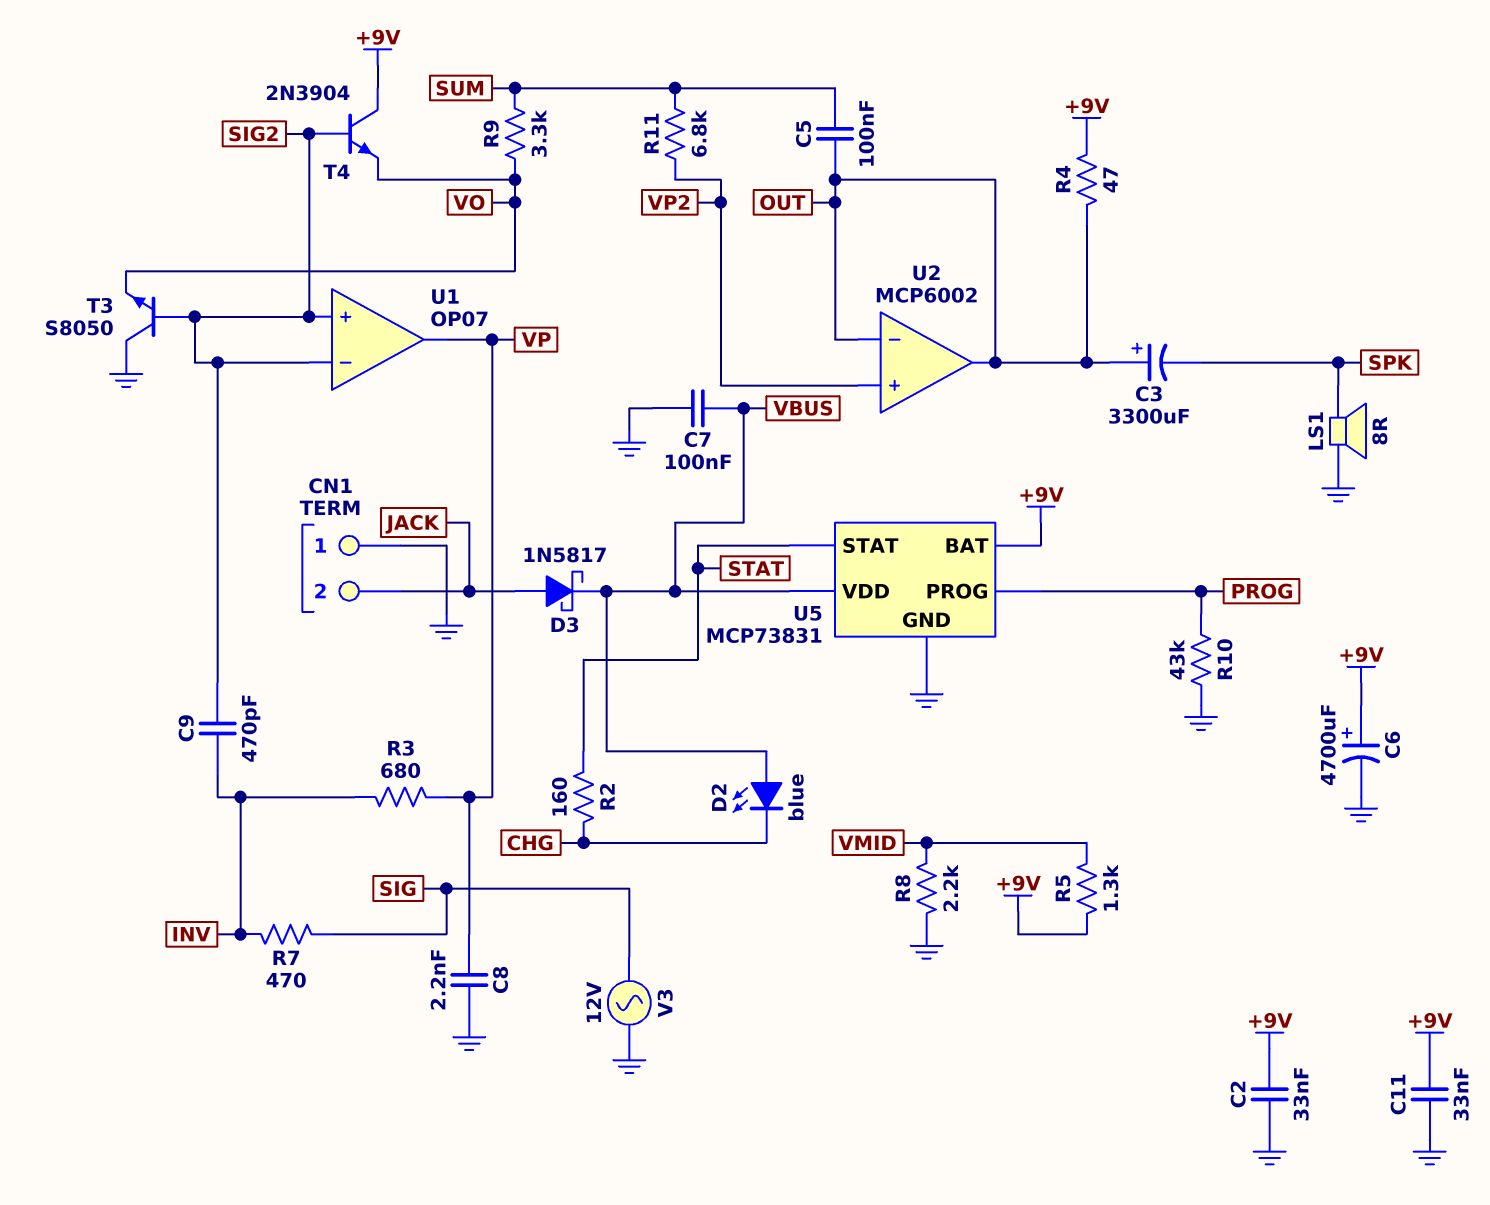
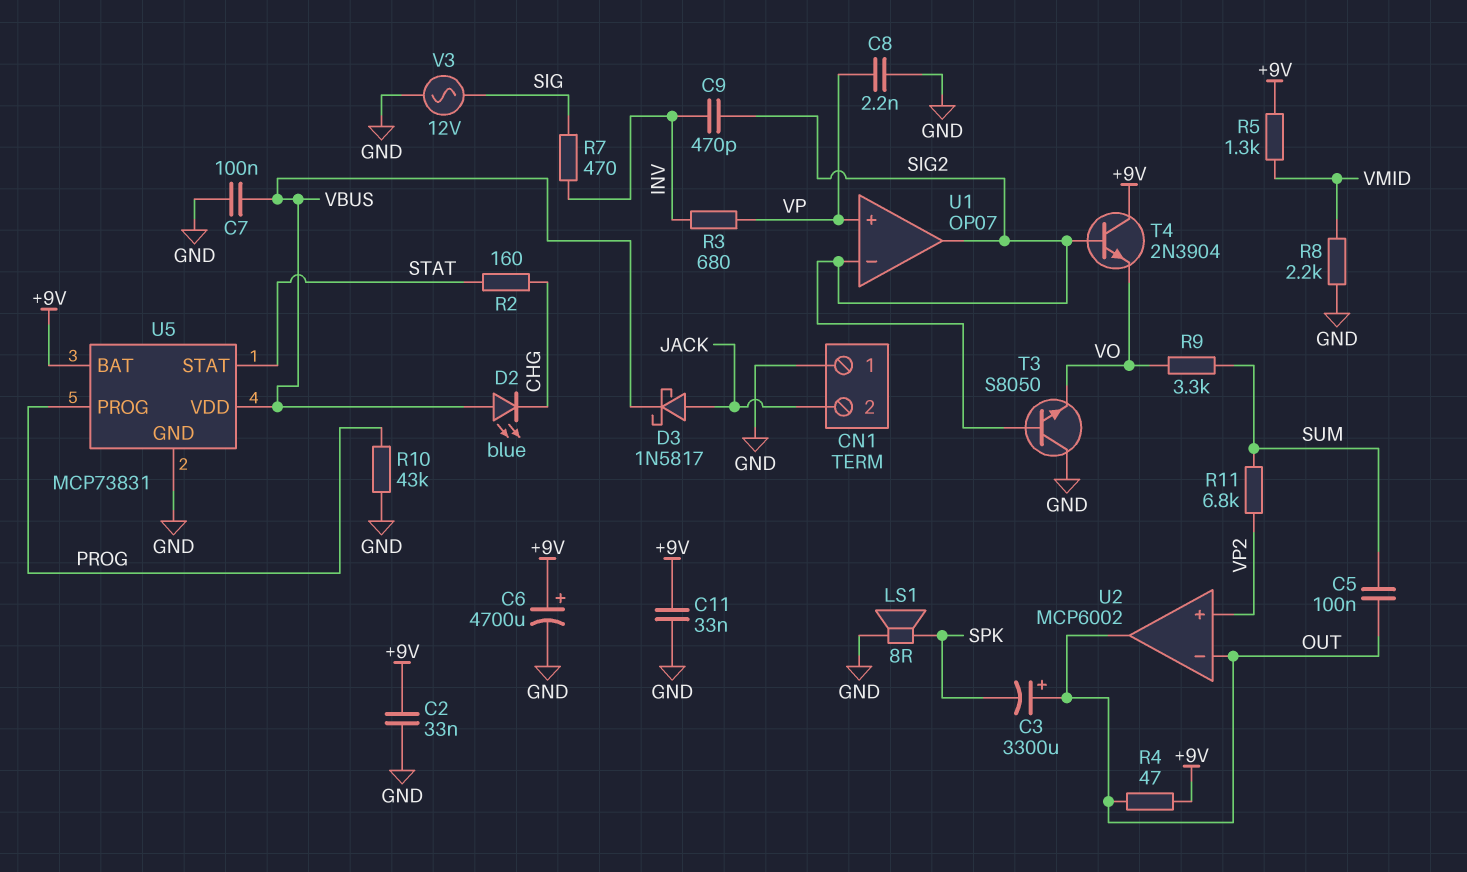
U1 pin in+: SIG2 -> VP
U1 pin out: VP -> SIG2

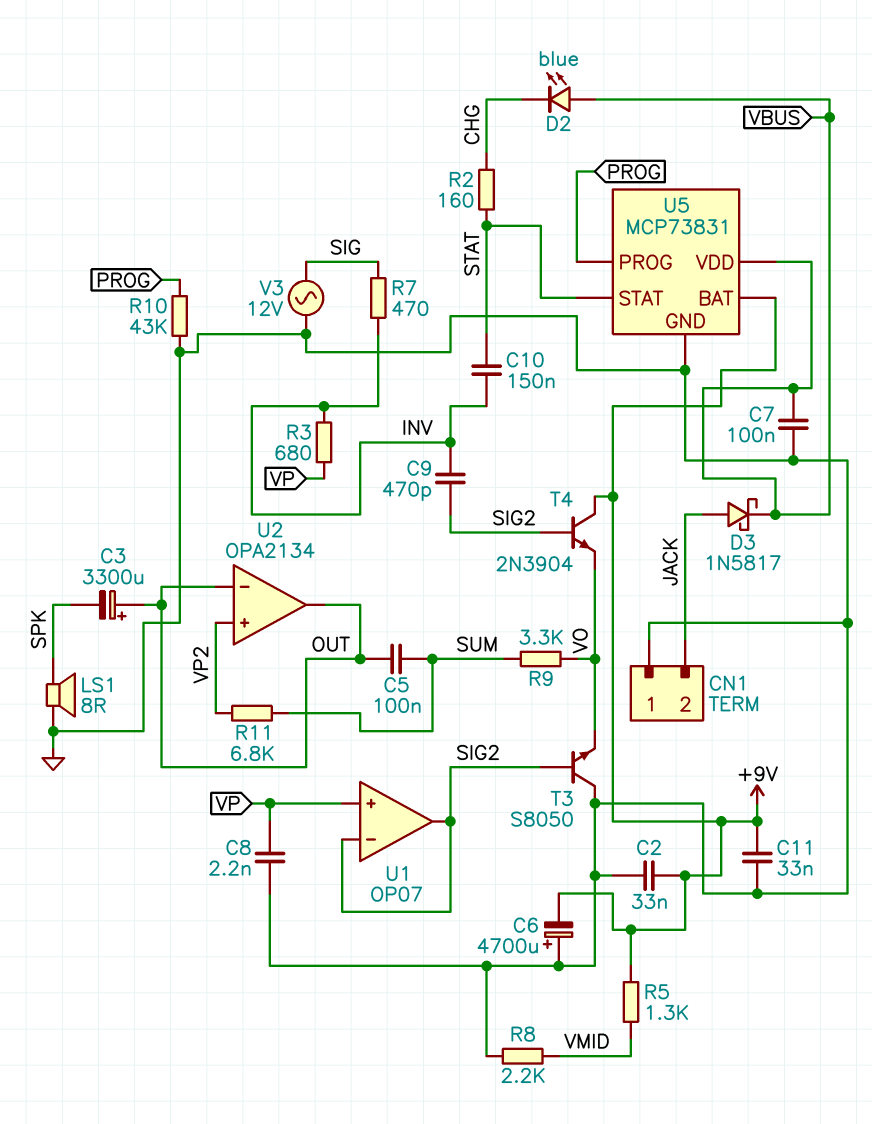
C6: 4700uF (plus +9V, minus GND) -> 4700uF (plus GND, minus +9V)
C10: none -> 150nF (INV, STAT)
R4: 47 (+9V, OUT) -> none
U2: MCP6002 -> OPA2134

